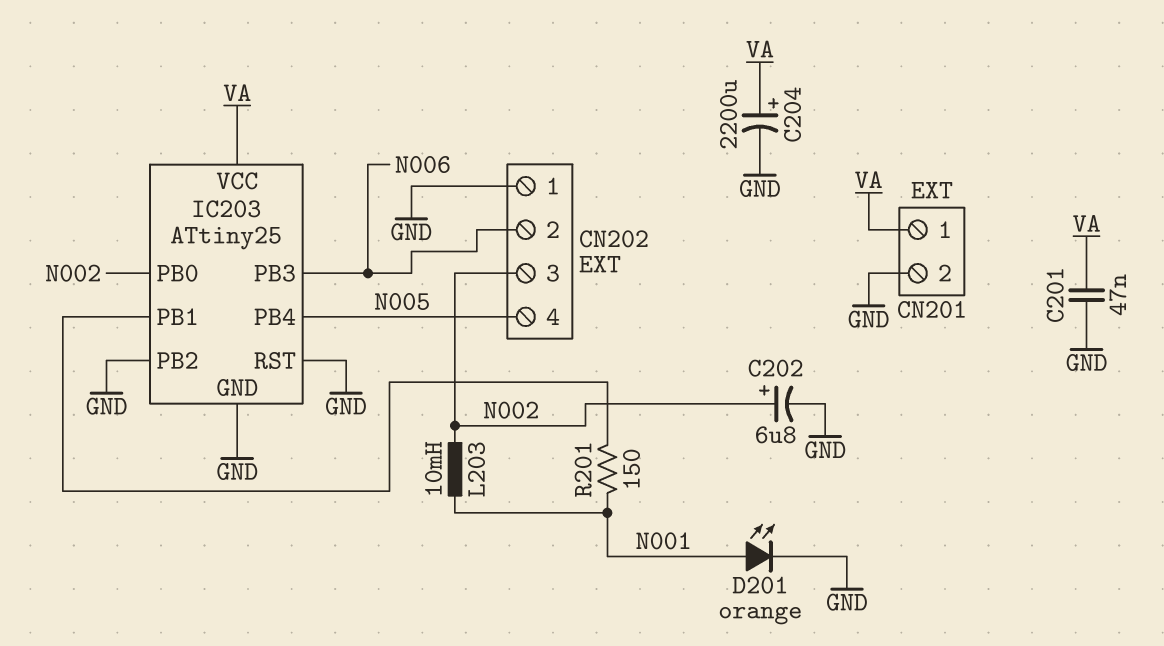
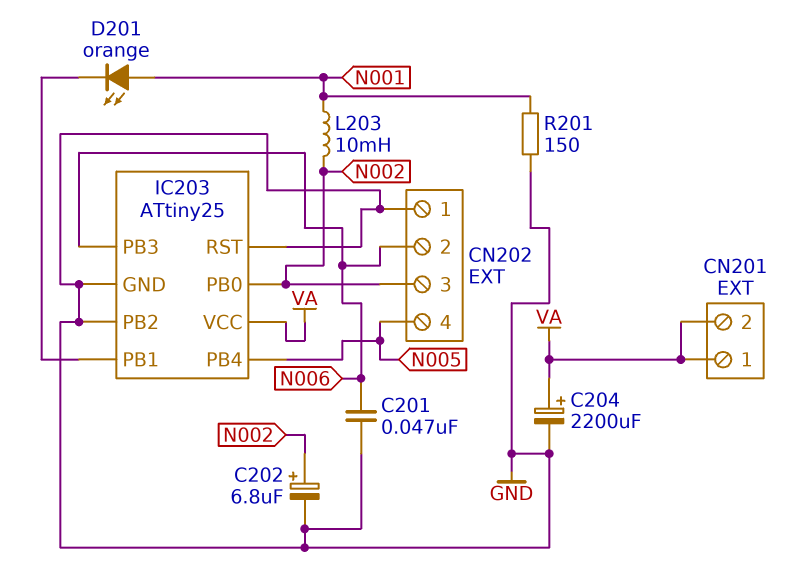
C201: 47nF (GND, VA) -> 47nF (GND, N006)
CN201 pin 2: GND -> VA
D201: LED orange (A N001, K GND) -> LED orange (A N001, K IC203/PB1)
R201: 150 (IC203/PB1, N001) -> 150 (GND, N001)

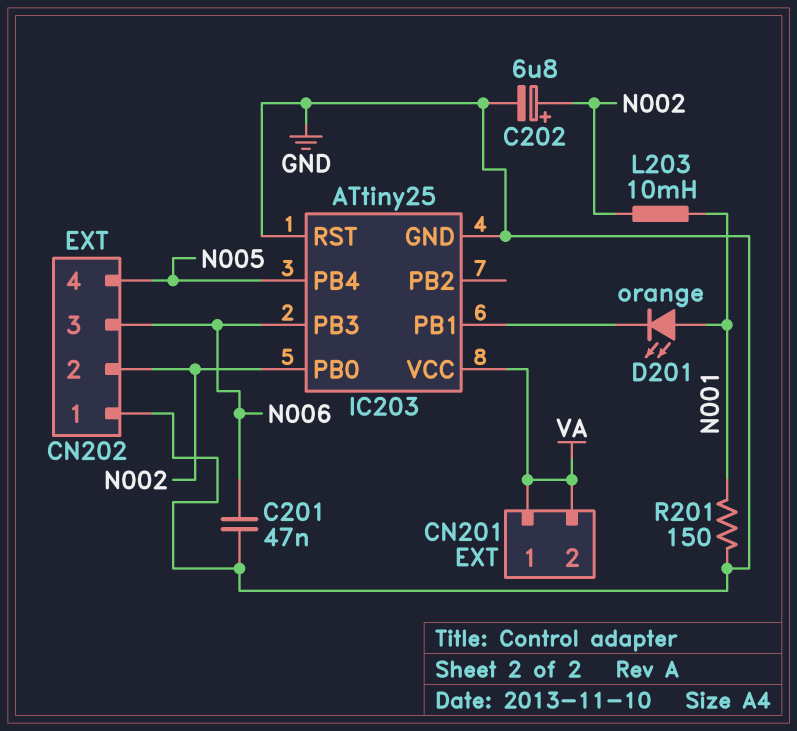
C204: 2200uF (plus VA, minus GND) -> none
CN202 pin 2: N006 -> N002
CN202 pin 3: N002 -> N006
IC203 pin PB2: GND -> none

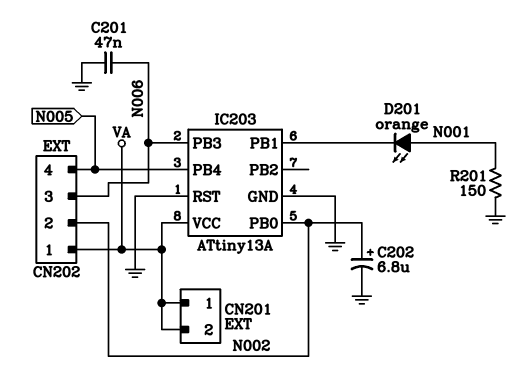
CN202 pin 1: GND -> VA
IC203: ATtiny25 -> ATtiny13A
L203: 10mH (N001, N002) -> none

